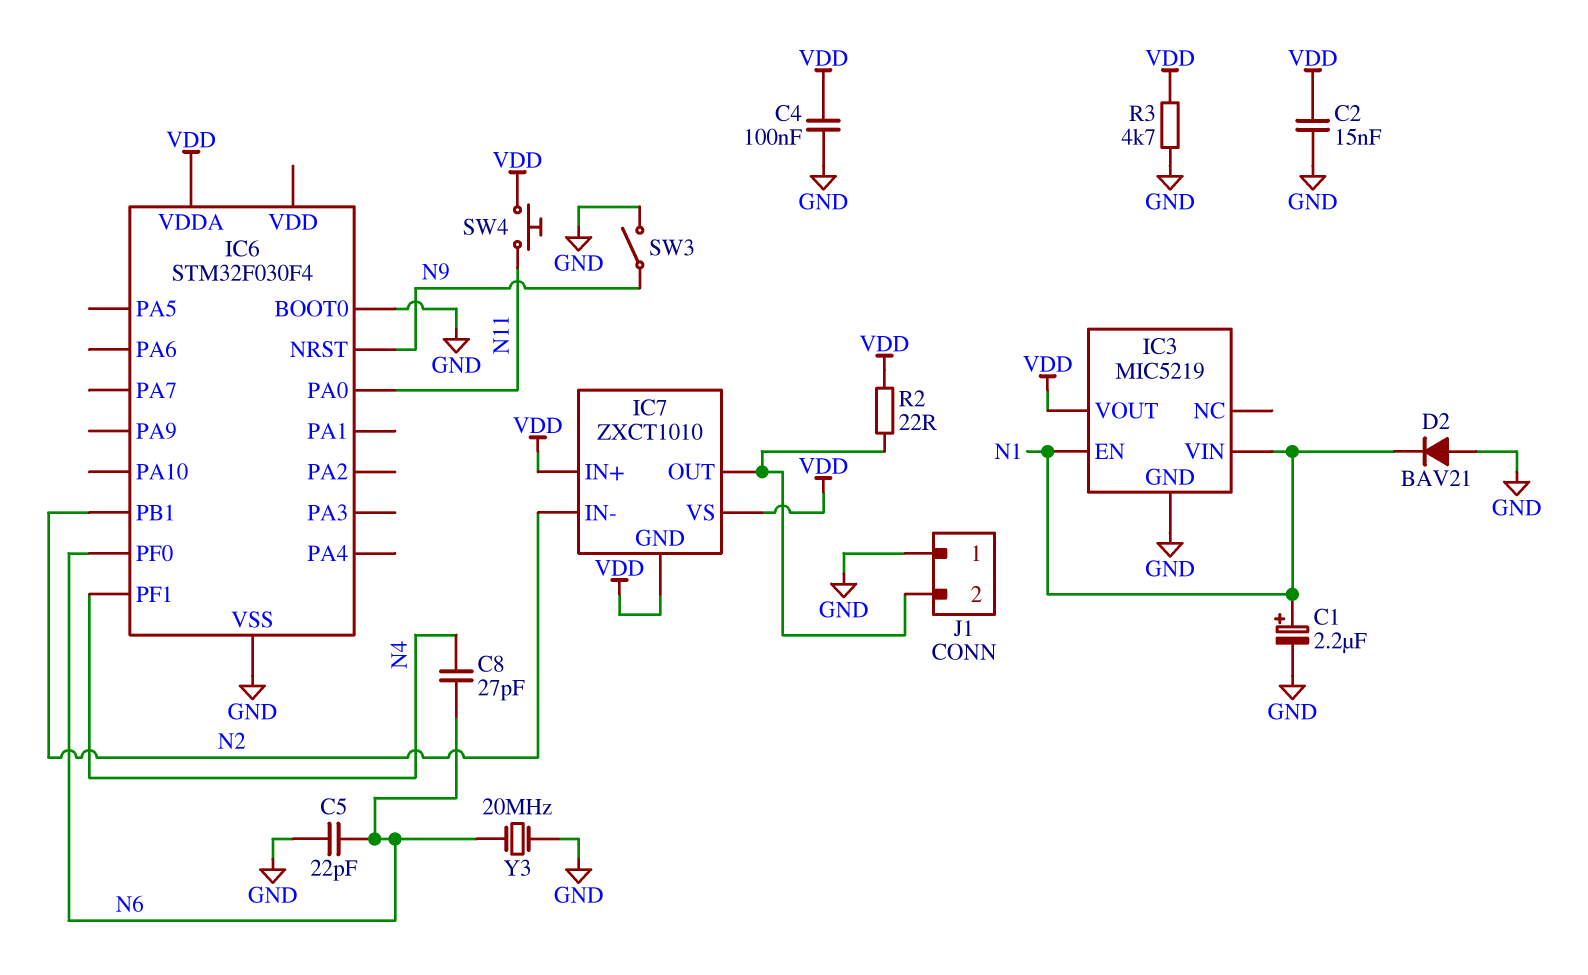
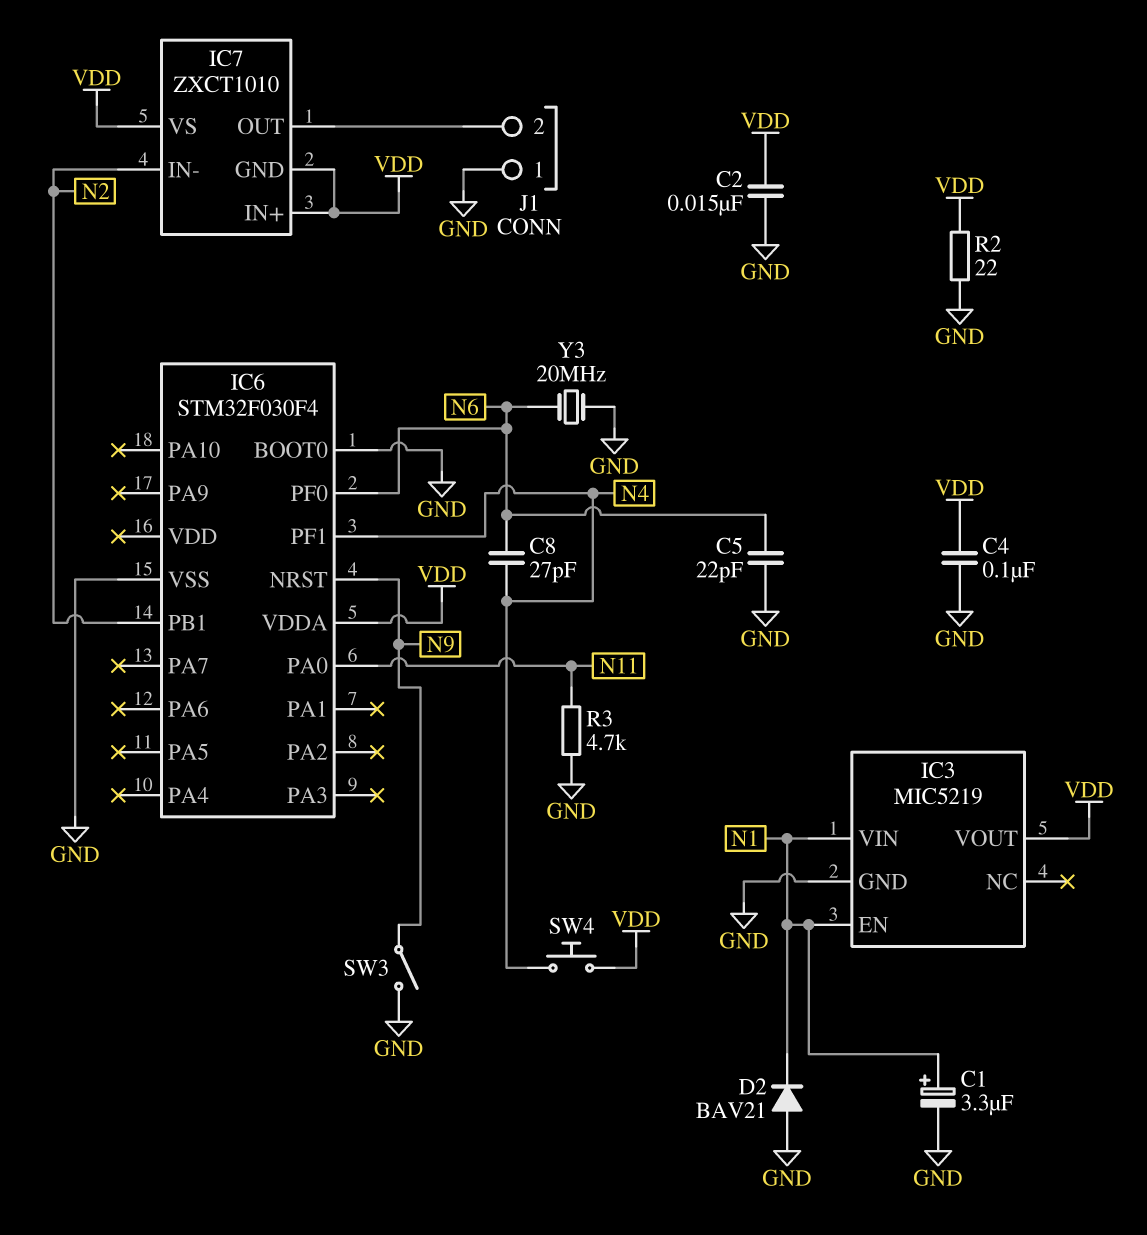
C1: 2.2uF (plus N1, minus GND) -> 3.3uF (plus N1, minus GND)
R2: 22 (IC7/OUT, VDD) -> 22 (GND, VDD)
R3: 4.7k (GND, VDD) -> 4.7k (GND, N11)
SW4: button (N11, VDD) -> button (N4, VDD)

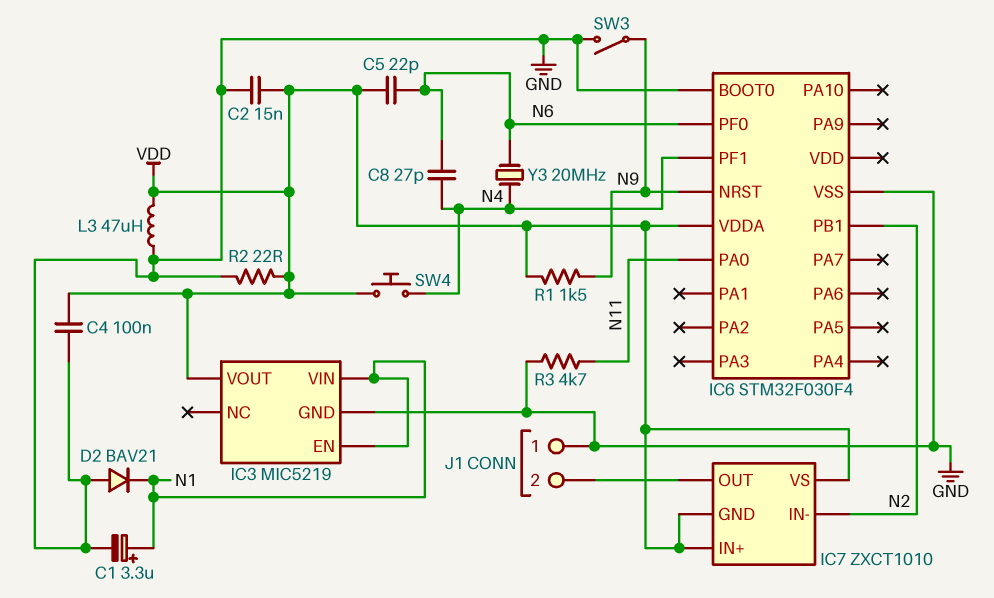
C5: 22pF (GND, N6) -> 22pF (N6, VDD)
L3: none -> 47uH (GND, VDD)
R1: none -> 1.5k (N9, VDD)
Y3: 20MHz (GND, N6) -> 20MHz (N4, N6)

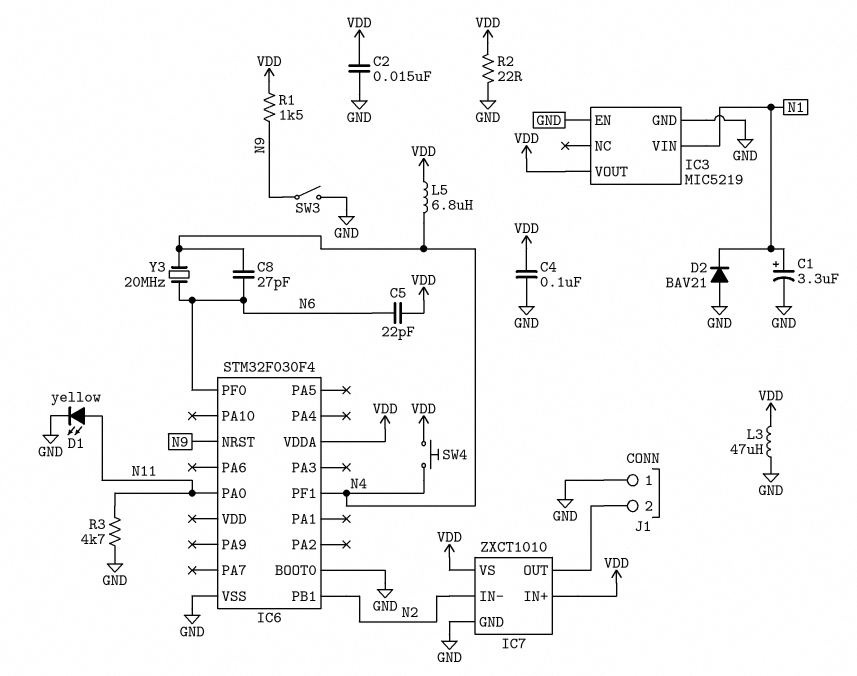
D1: none -> LED yellow (A N11, K GND)
IC3 pin EN: N1 -> GND
IC7 pin GND: VDD -> GND
L5: none -> 6.8uH (N4, VDD)

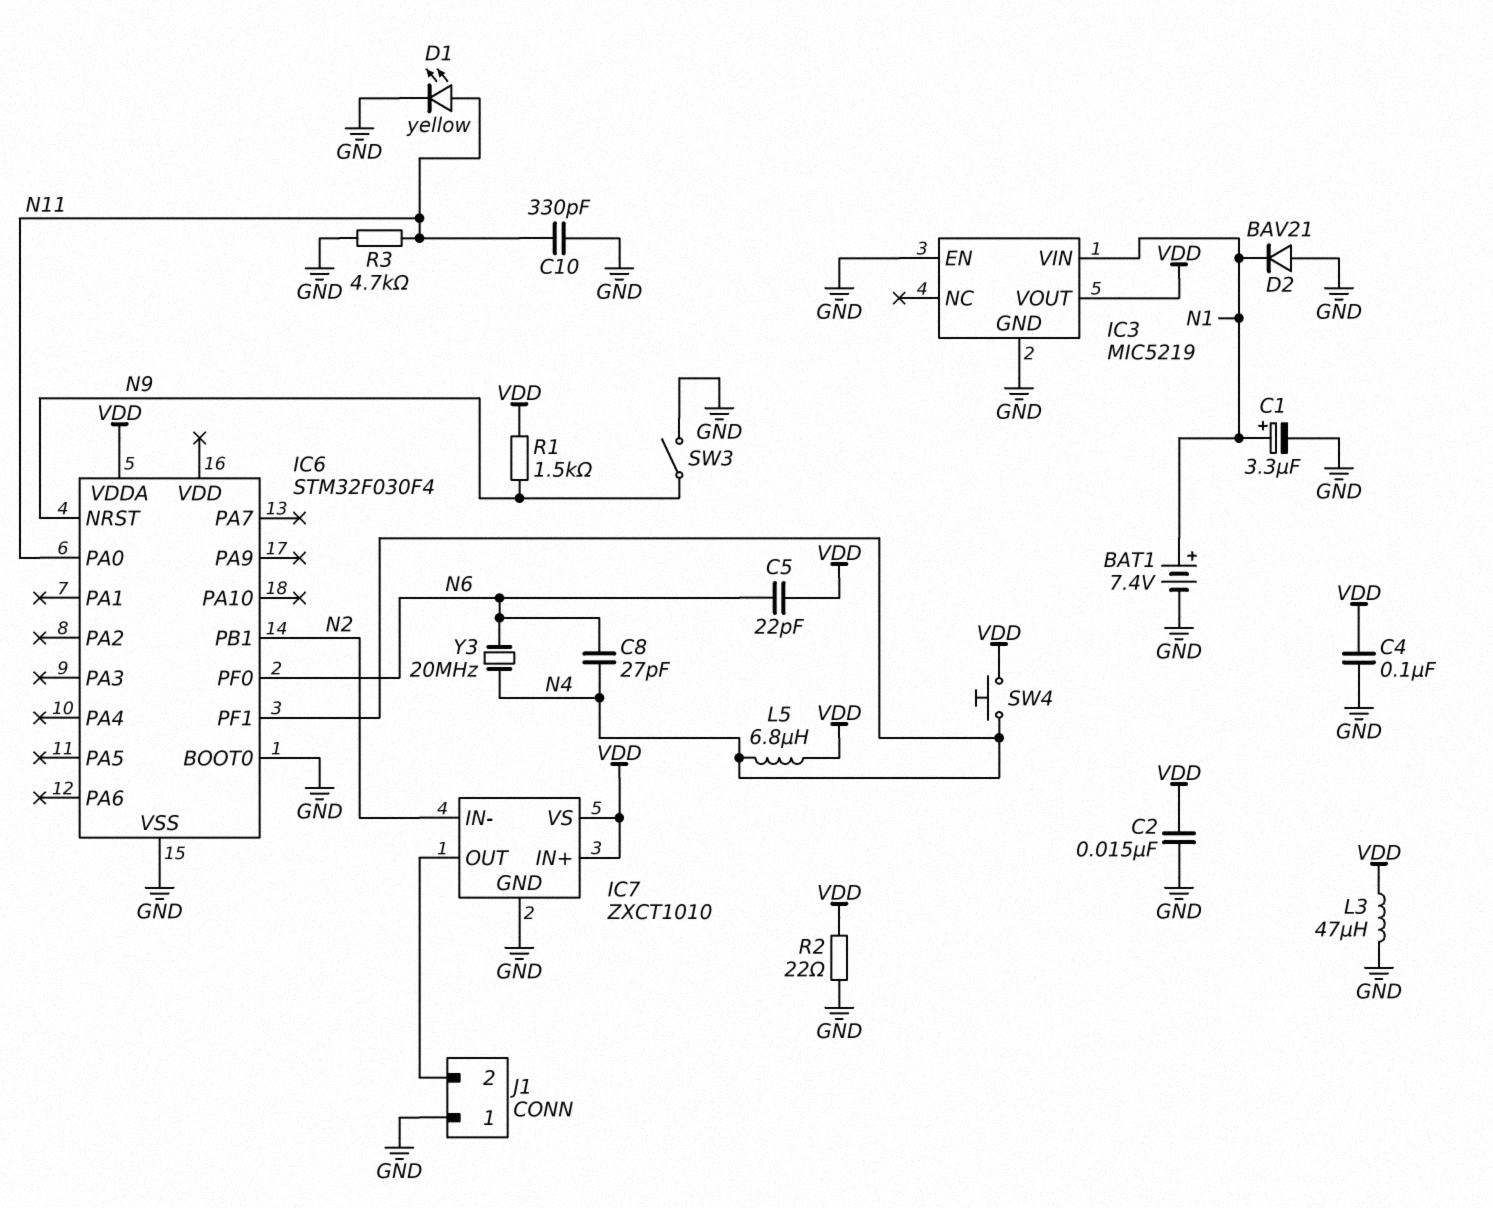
BAT1: none -> 7.4V (plus N1, minus GND)
C10: none -> 330pF (GND, N11)

